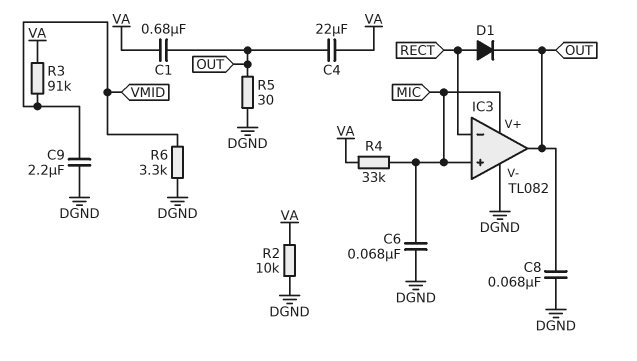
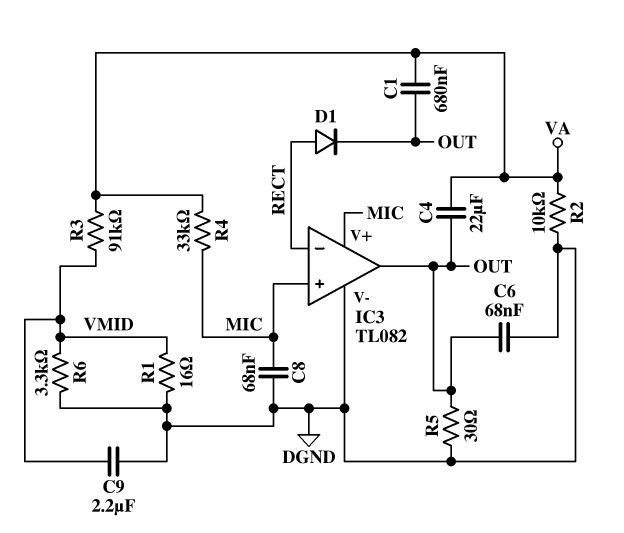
C6: 68nF (DGND, MIC) -> 68nF (DGND, OUT)
C8: 68nF (DGND, OUT) -> 68nF (DGND, MIC)
R1: none -> 16 (DGND, VMID)

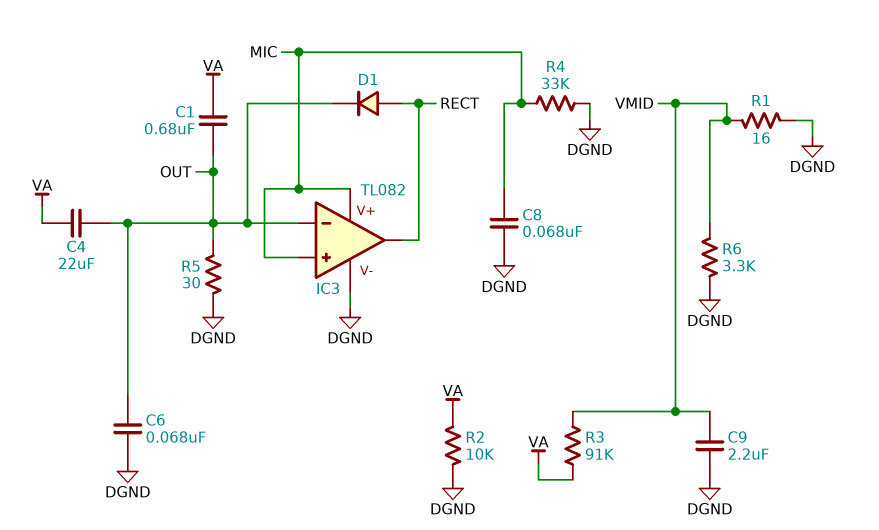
IC3 pin in-: RECT -> OUT
IC3 pin out: OUT -> RECT
R4: 33k (MIC, VA) -> 33k (DGND, MIC)

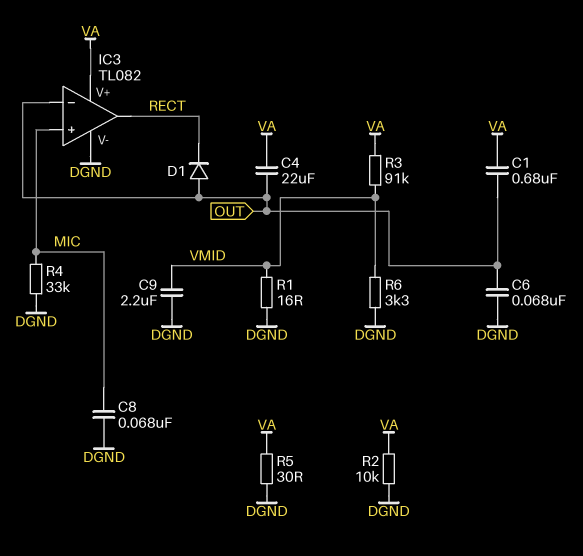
D1: diode (A RECT, K OUT) -> diode (A OUT, K RECT)
IC3 pin V+: MIC -> VA
R5: 30 (DGND, OUT) -> 30 (DGND, VA)

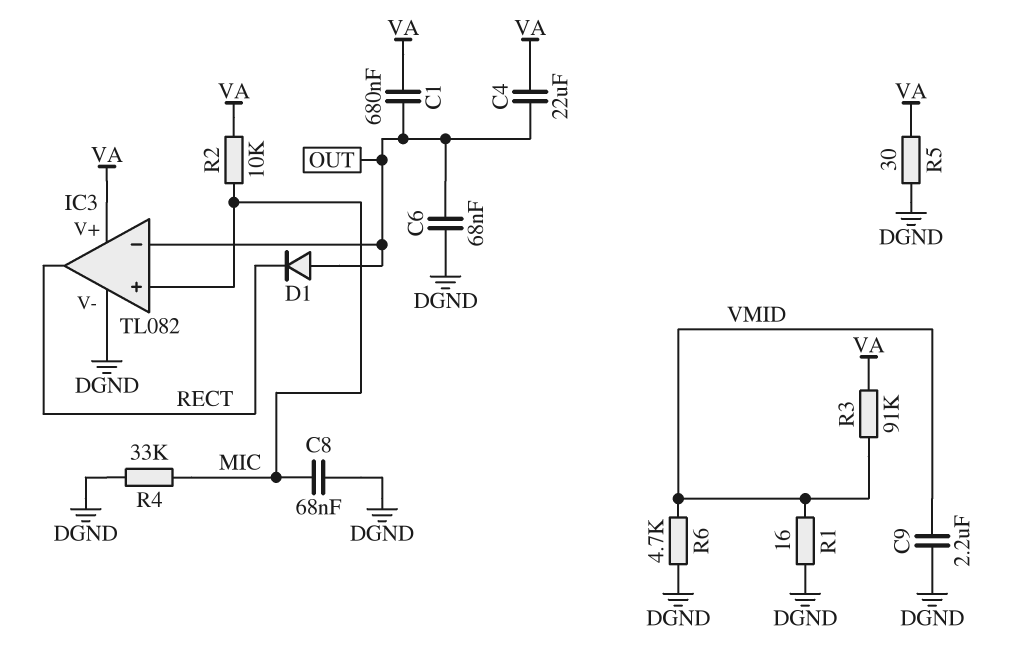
R2: 10k (DGND, VA) -> 10k (MIC, VA)
R6: 3.3k (DGND, VMID) -> 4.7k (DGND, VMID)

